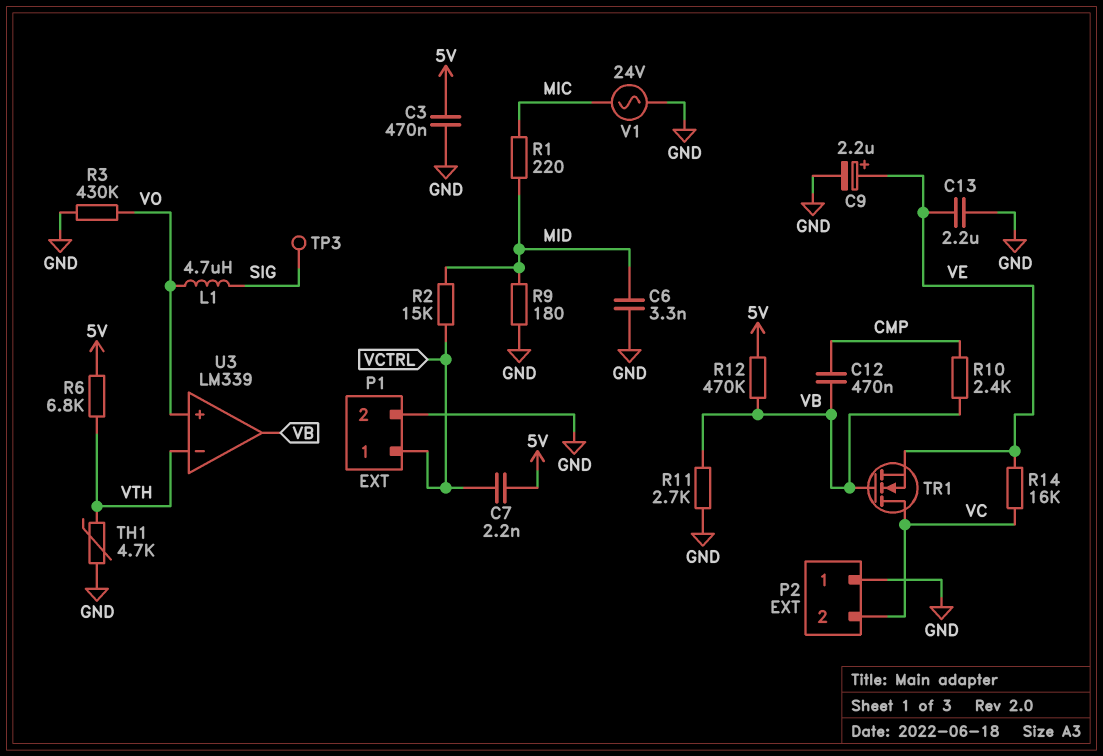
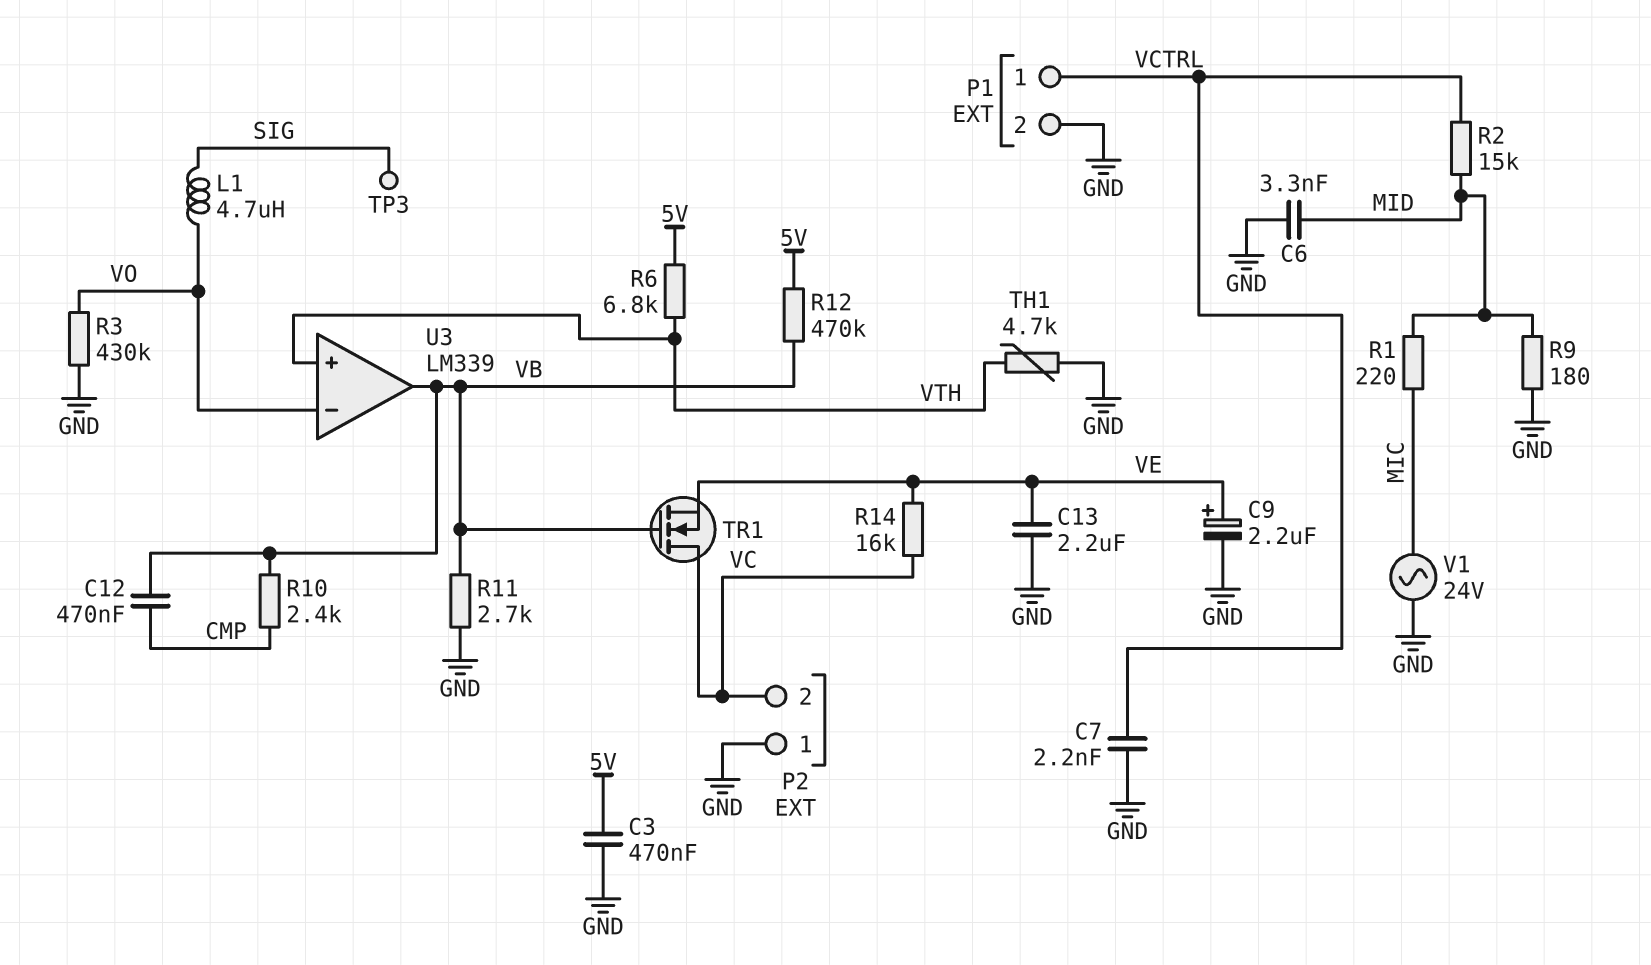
C7: 2.2nF (5V, VCTRL) -> 2.2nF (GND, VCTRL)
U3 pin in+: VO -> VTH
U3 pin in-: VTH -> VO

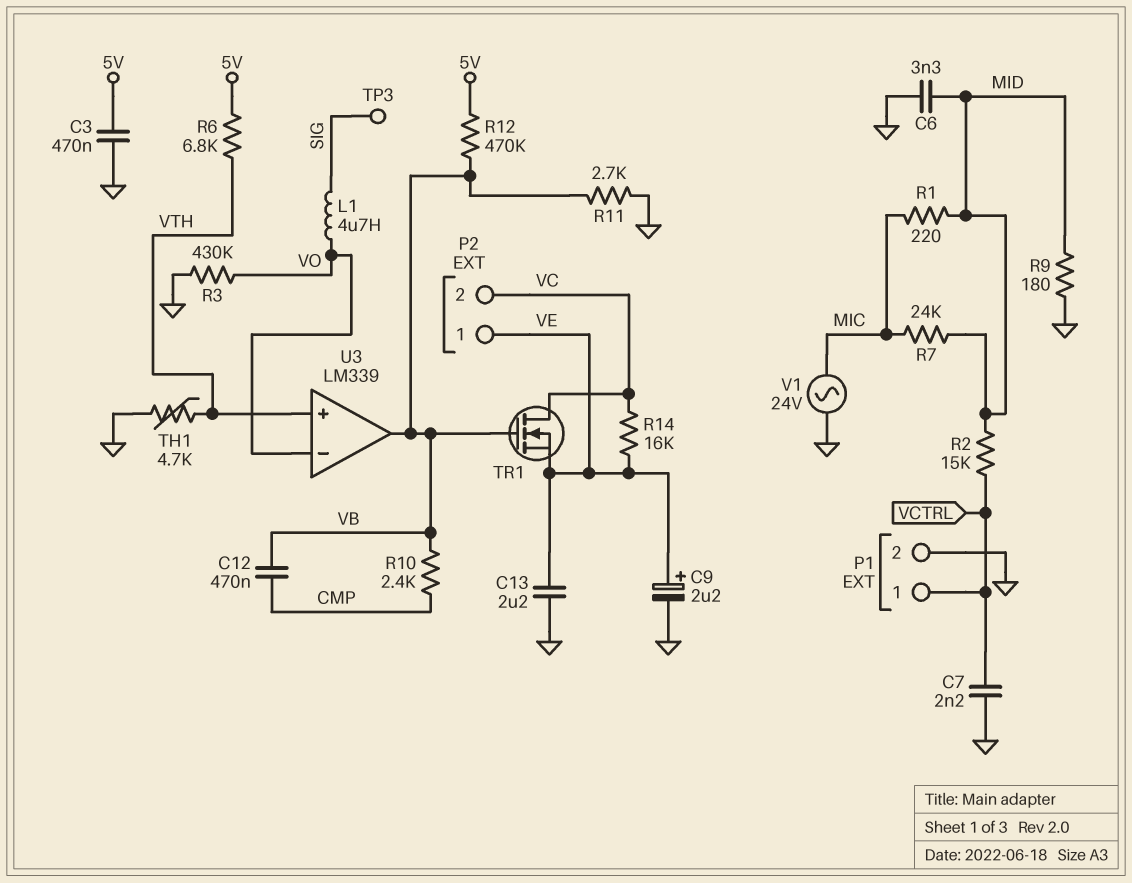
P2 pin 1: GND -> VE
R7: none -> 24k (MIC, MID)

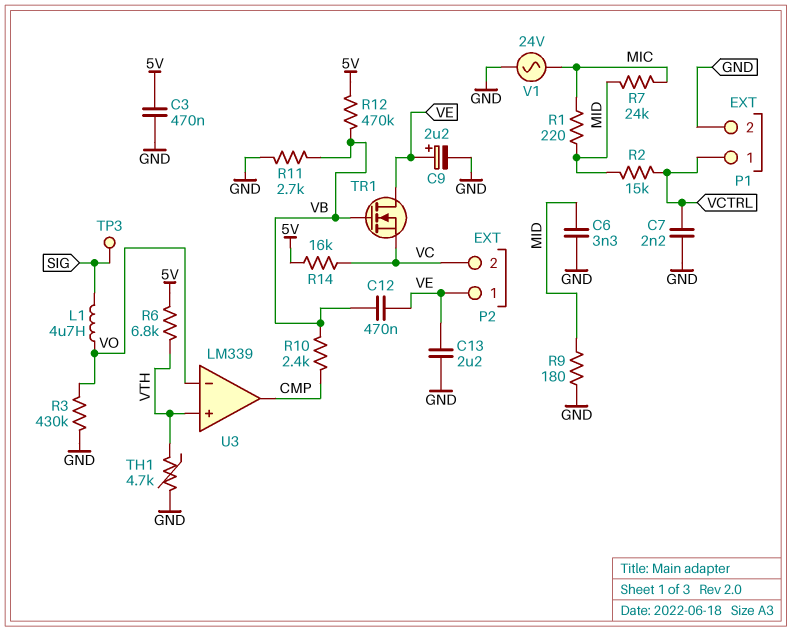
C12: 470nF (CMP, VB) -> 470nF (VB, VE)
R14: 16k (VC, VE) -> 16k (5V, VC)
TR1: NMOS (G VB, D VC, S VE) -> NMOS (G VB, D VE, S VC)
U3 pin out: VB -> CMP

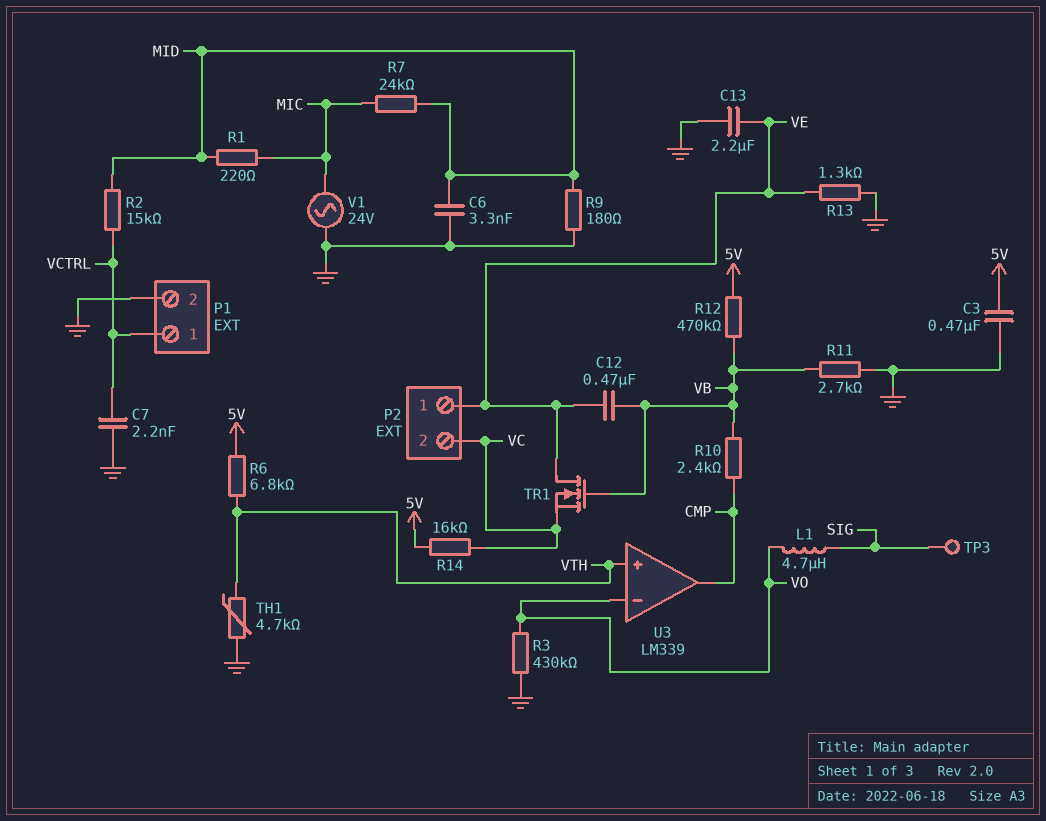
C9: 2.2uF (plus VE, minus GND) -> none
R13: none -> 1.3k (GND, VE)

